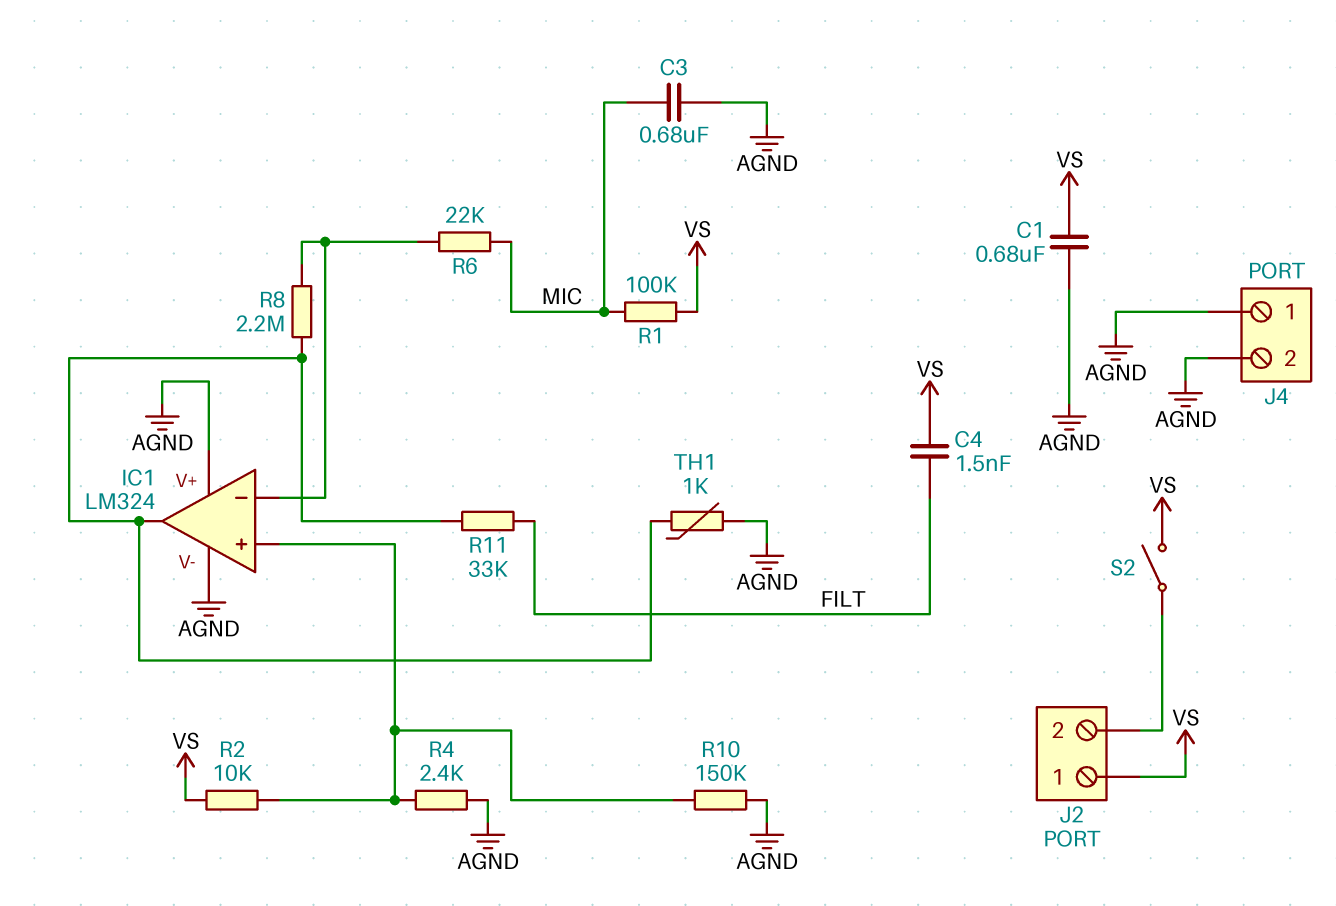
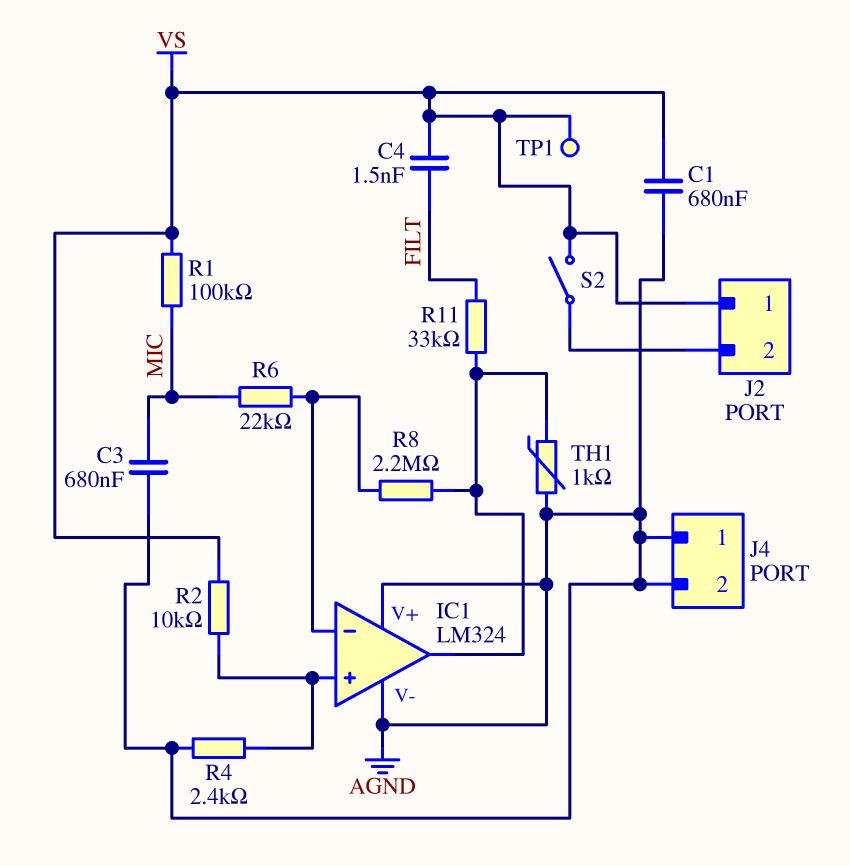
R10: 150k (AGND, IC1/in+) -> none
TP1: none -> test point (VS)

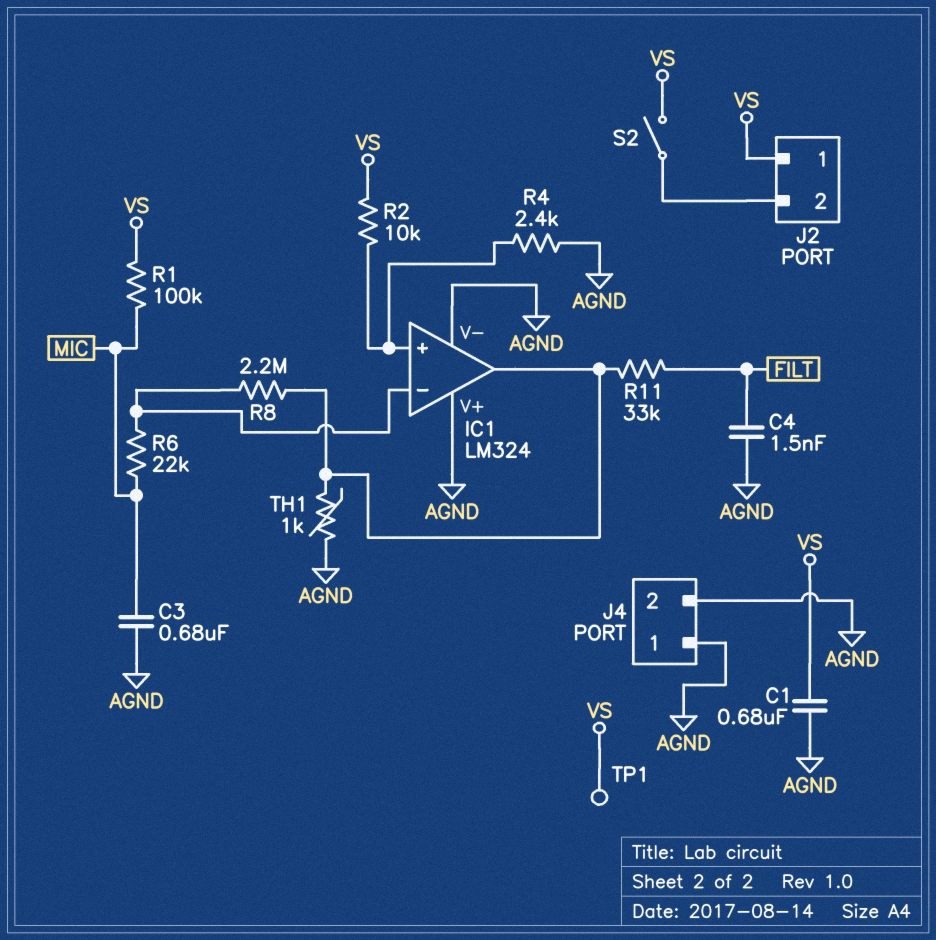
C4: 1.5nF (FILT, VS) -> 1.5nF (AGND, FILT)

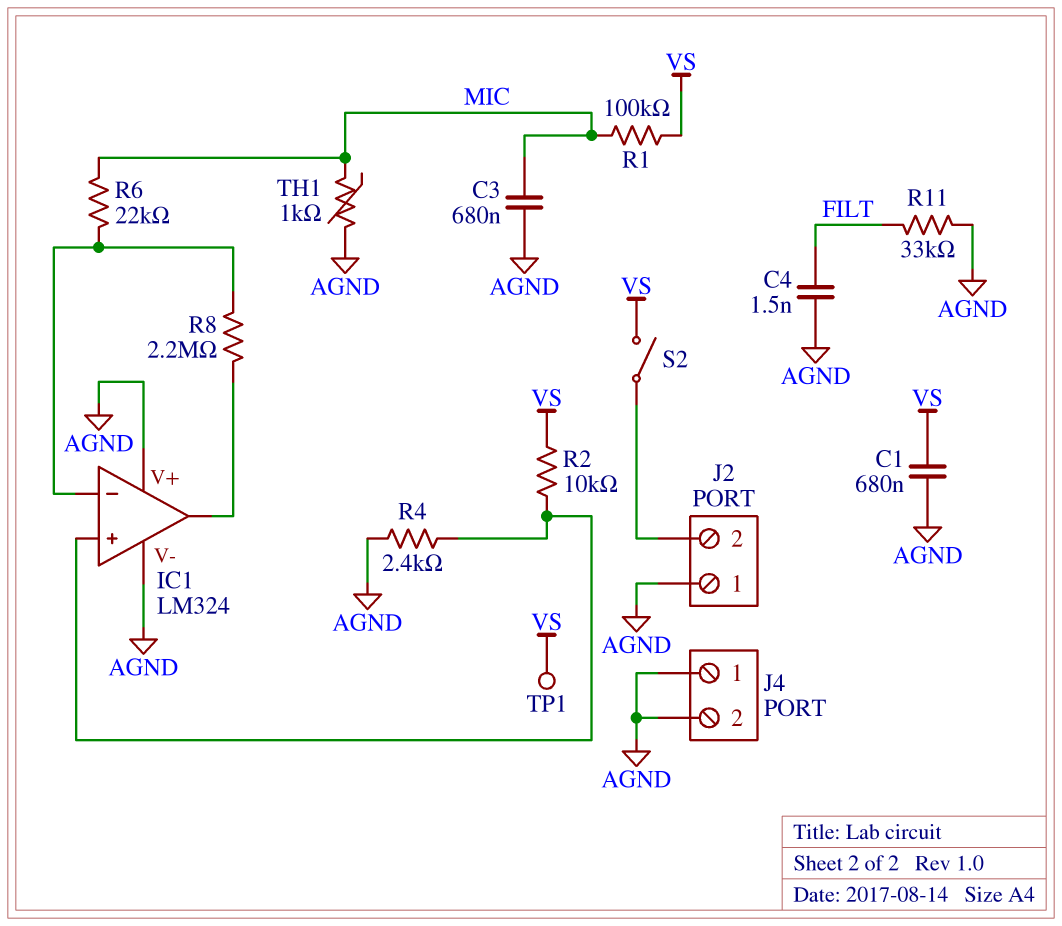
J2 pin 1: VS -> AGND
R11: 33k (FILT, IC1/out) -> 33k (AGND, FILT)
TH1: 1k (AGND, IC1/out) -> 1k (AGND, MIC)

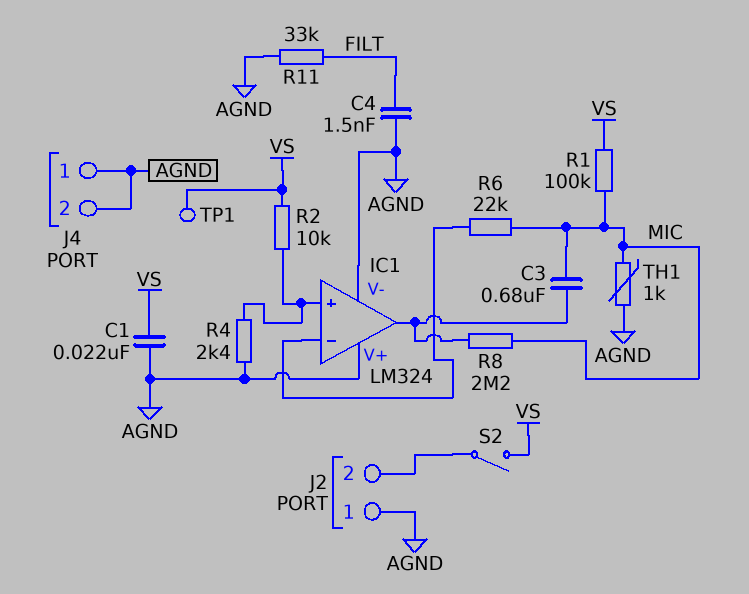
C1: 680nF (AGND, VS) -> 22nF (AGND, VS)
C3: 680nF (AGND, MIC) -> 680nF (IC1/out, MIC)
R8: 2.2M (IC1/in-, IC1/out) -> 2.2M (IC1/out, MIC)

